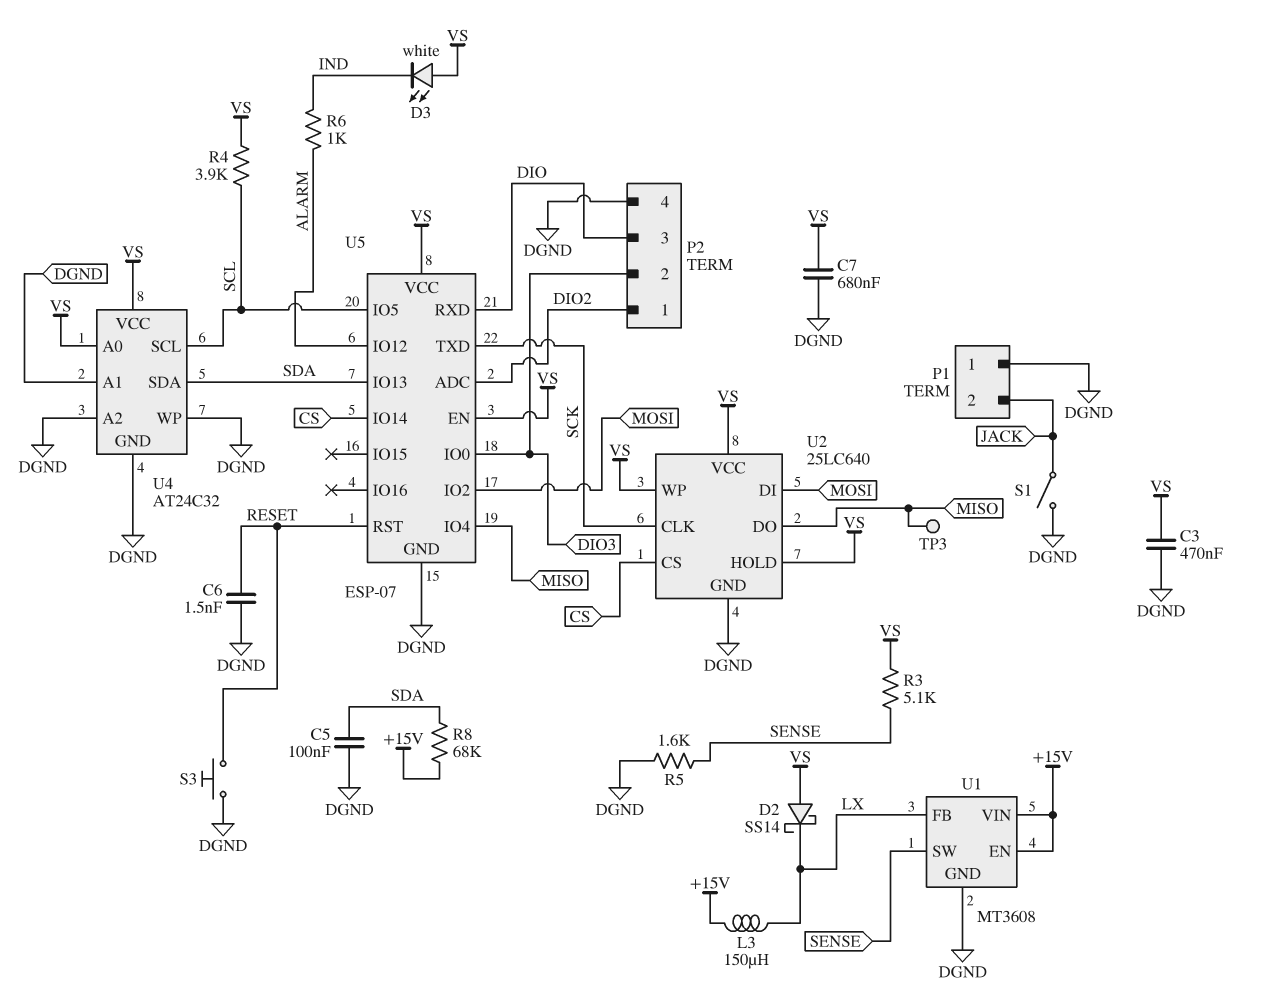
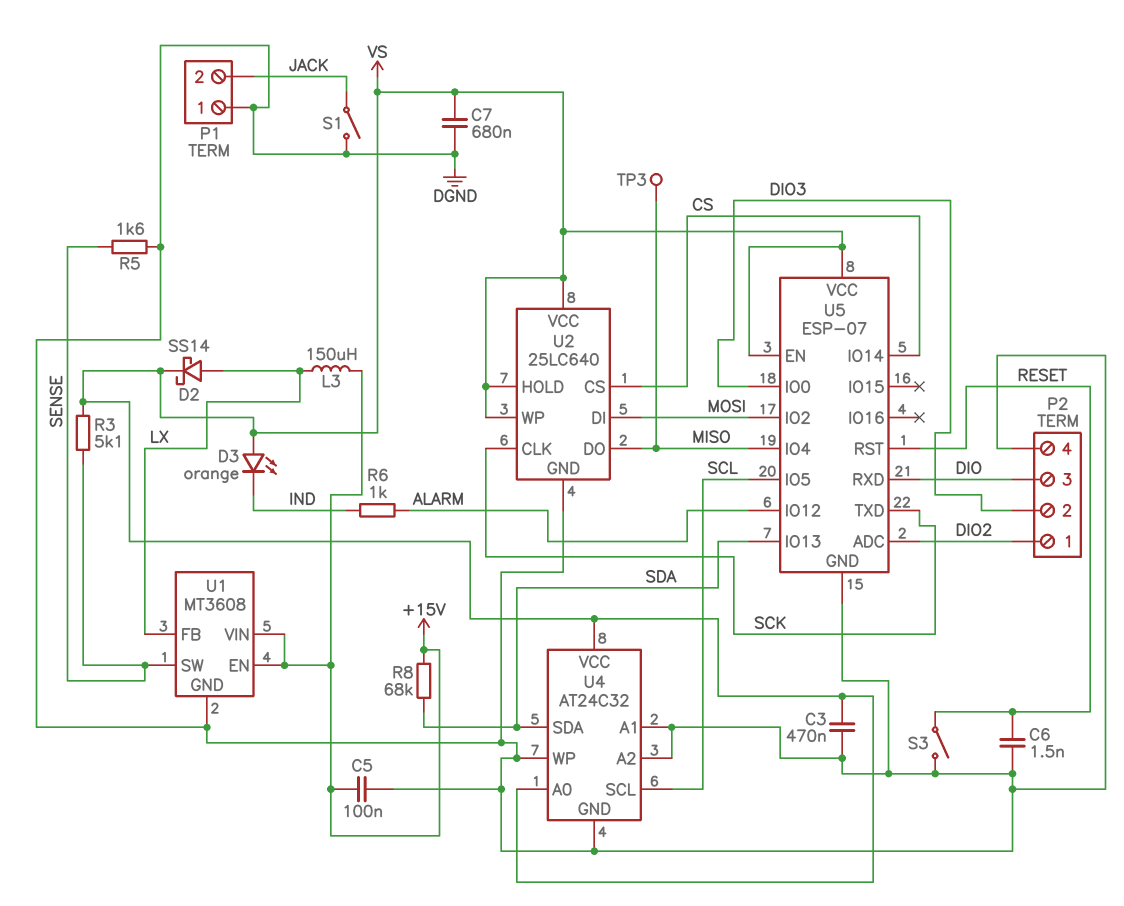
C5: 100nF (DGND, SDA) -> 100nF (+15V, DGND)
D2: schottky SS14 (A VS, K LX) -> schottky SS14 (A LX, K VS)
D3: LED white (A VS, K IND) -> LED orange (A VS, K IND)
R4: 3.9k (SCL, VS) -> none
S3: button (DGND, RESET) -> switch (DGND, RESET)

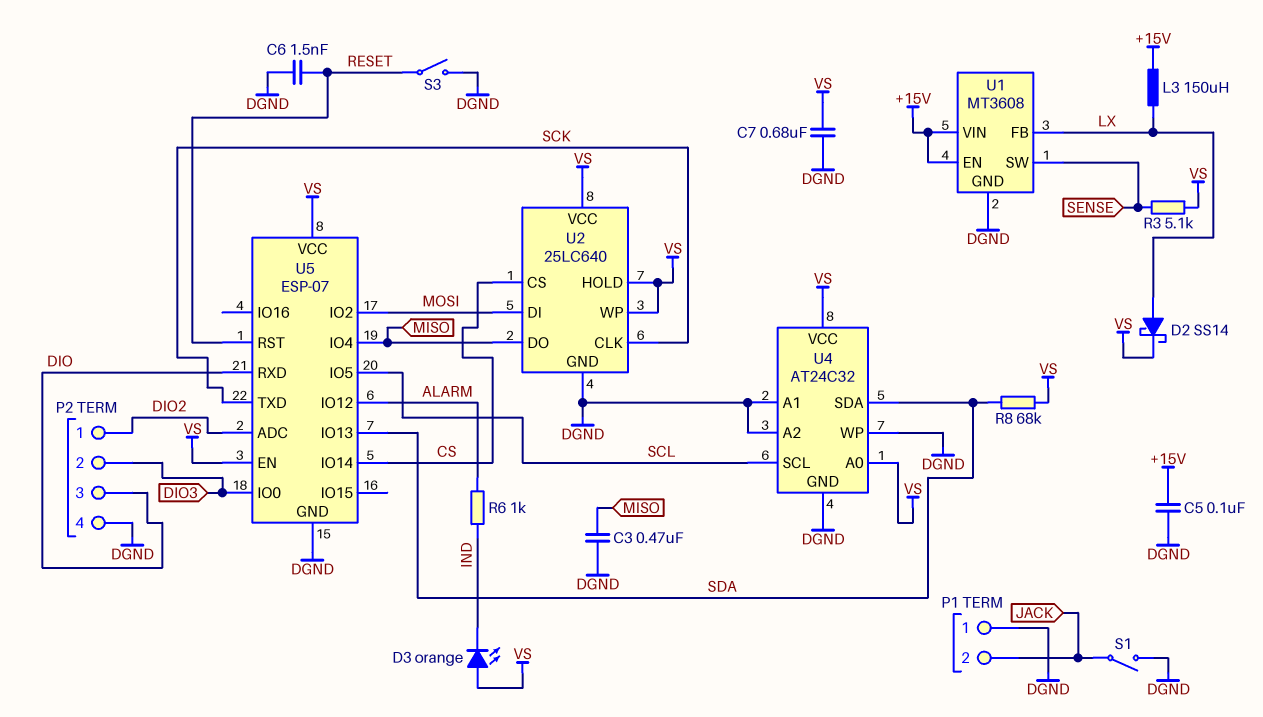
C3: 470nF (DGND, VS) -> 470nF (DGND, MISO)
R5: 1.6k (DGND, SENSE) -> none
R8: 68k (+15V, SDA) -> 68k (SDA, VS)
TP3: test point (MISO) -> none

